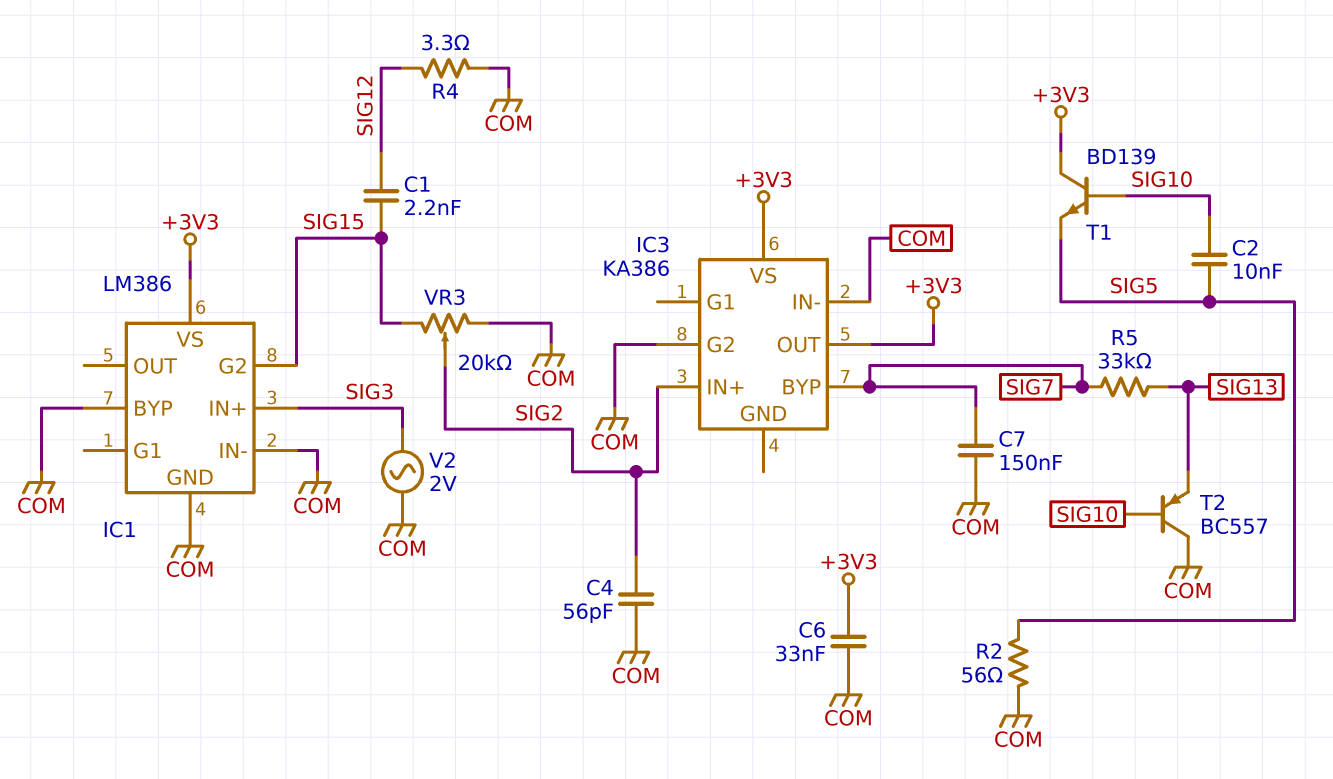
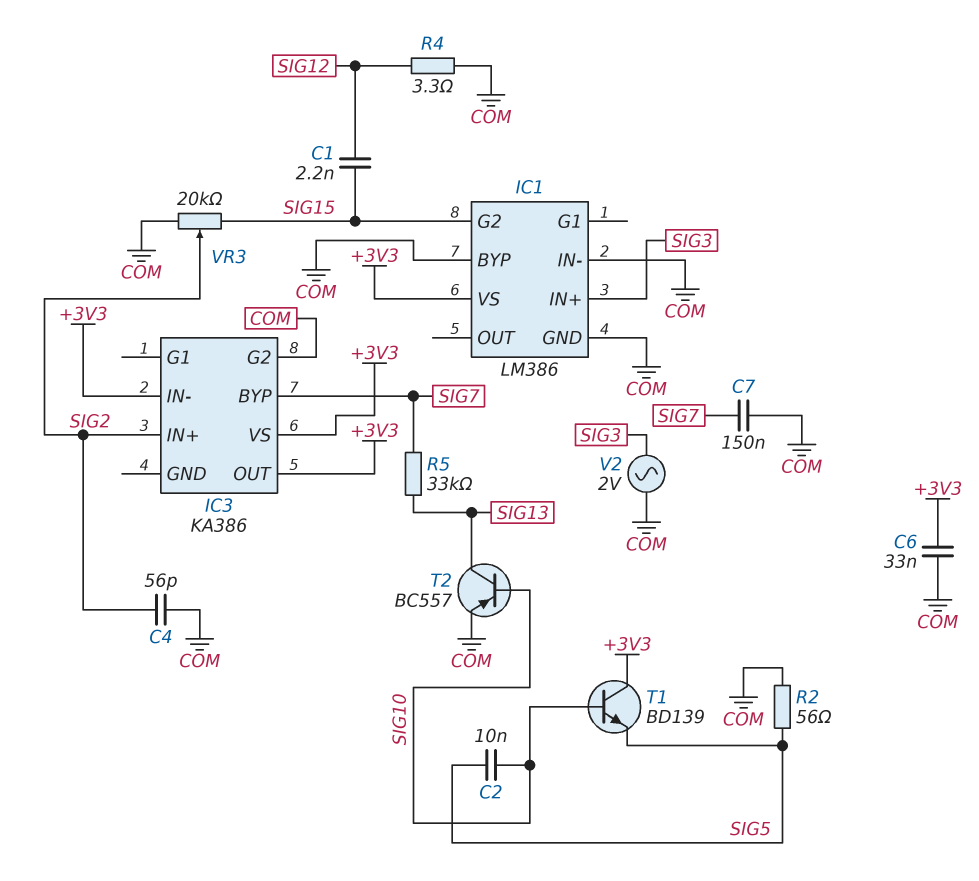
IC3 pin IN-: COM -> +3V3
T2: PNP BC557 (B SIG10, C COM, E SIG13) -> PNP BC557 (B SIG10, C SIG13, E COM)

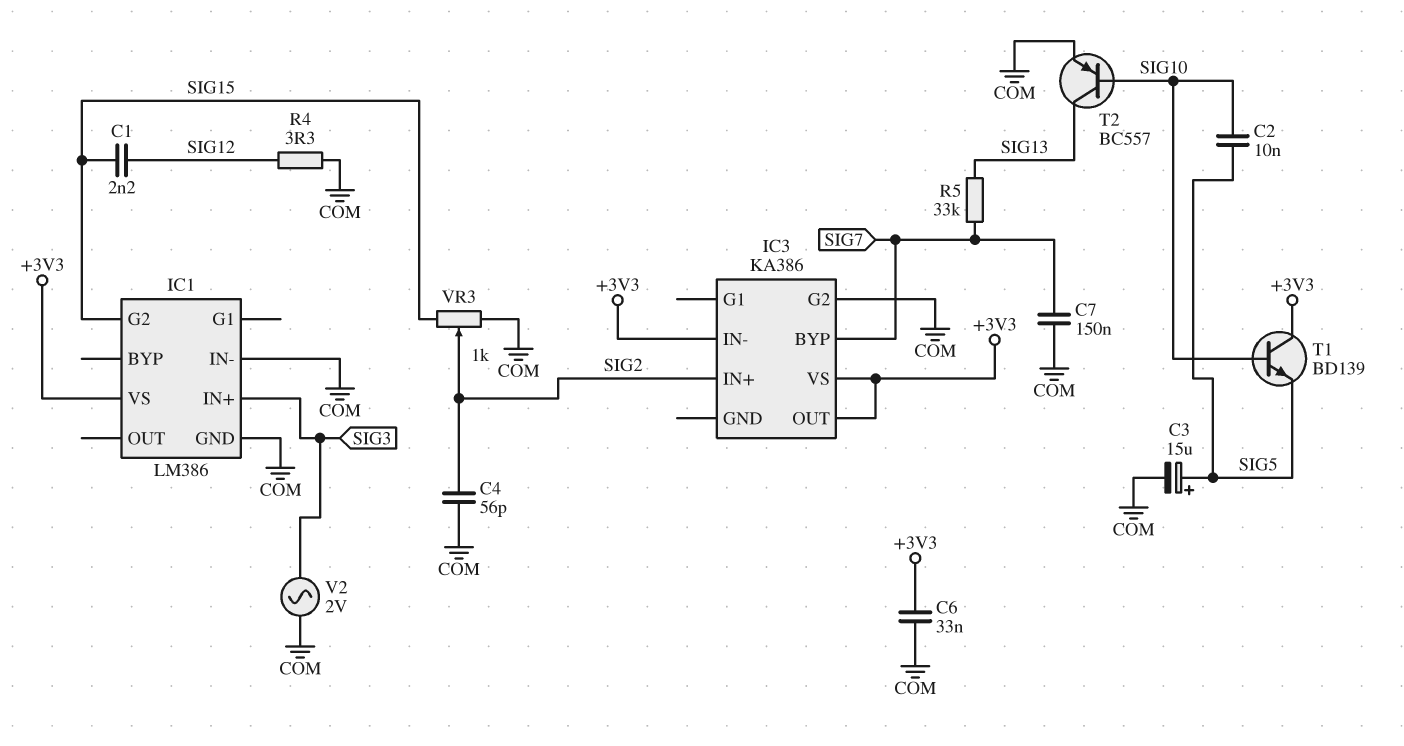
C3: none -> 15uF (plus SIG5, minus COM)
IC1 pin BYP: COM -> none
R2: 56 (COM, SIG5) -> none
VR3: 20k (COM, SIG15, wiper SIG2) -> 1k (COM, SIG15, wiper SIG2)

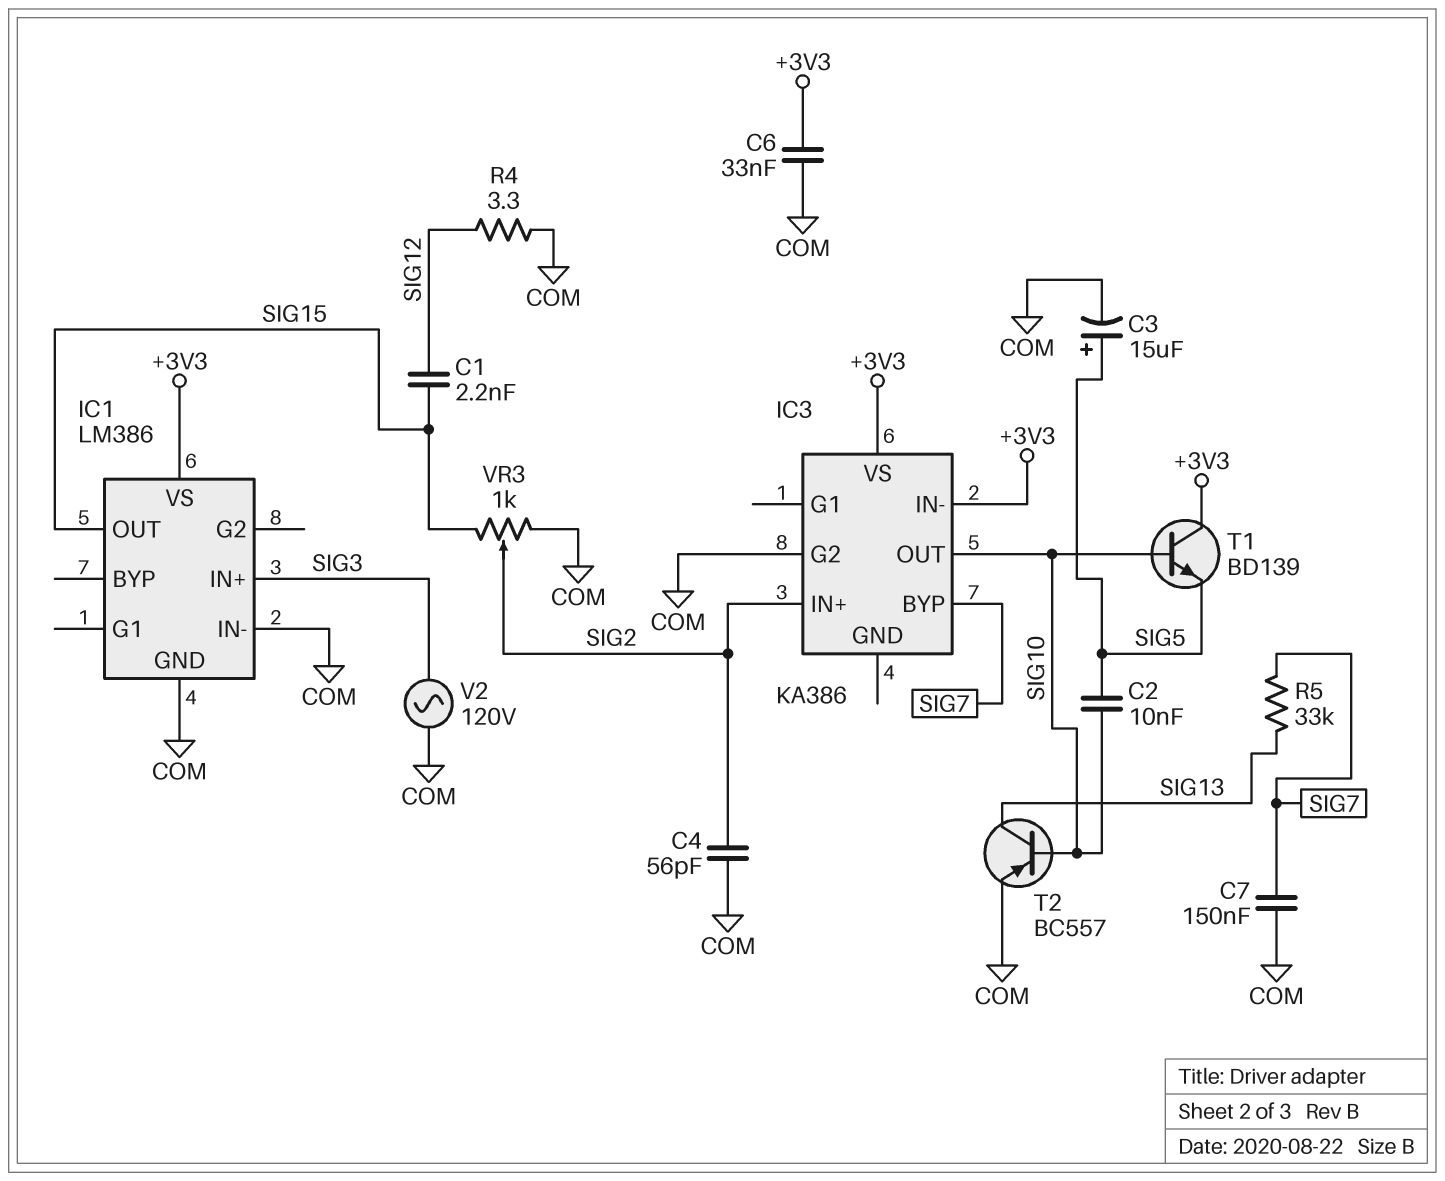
IC1 pin G2: SIG15 -> none
IC1 pin OUT: none -> SIG15
IC3 pin OUT: +3V3 -> SIG10
V2: AC 2V (COM, SIG3) -> AC 120V (COM, SIG3)

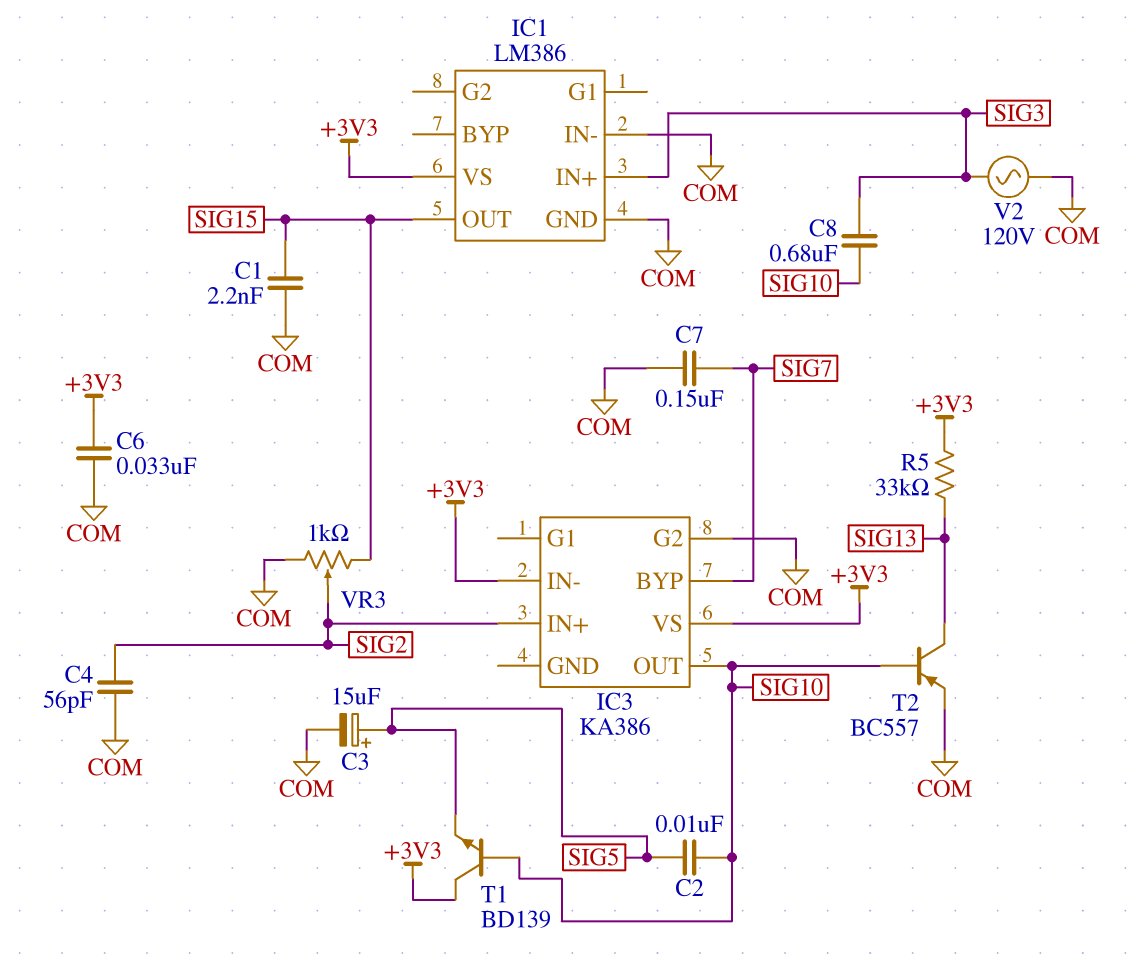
C1: 2.2nF (SIG12, SIG15) -> 2.2nF (COM, SIG15)
C8: none -> 680nF (SIG3, SIG10)
R4: 3.3 (COM, SIG12) -> none
R5: 33k (SIG7, SIG13) -> 33k (+3V3, SIG13)

